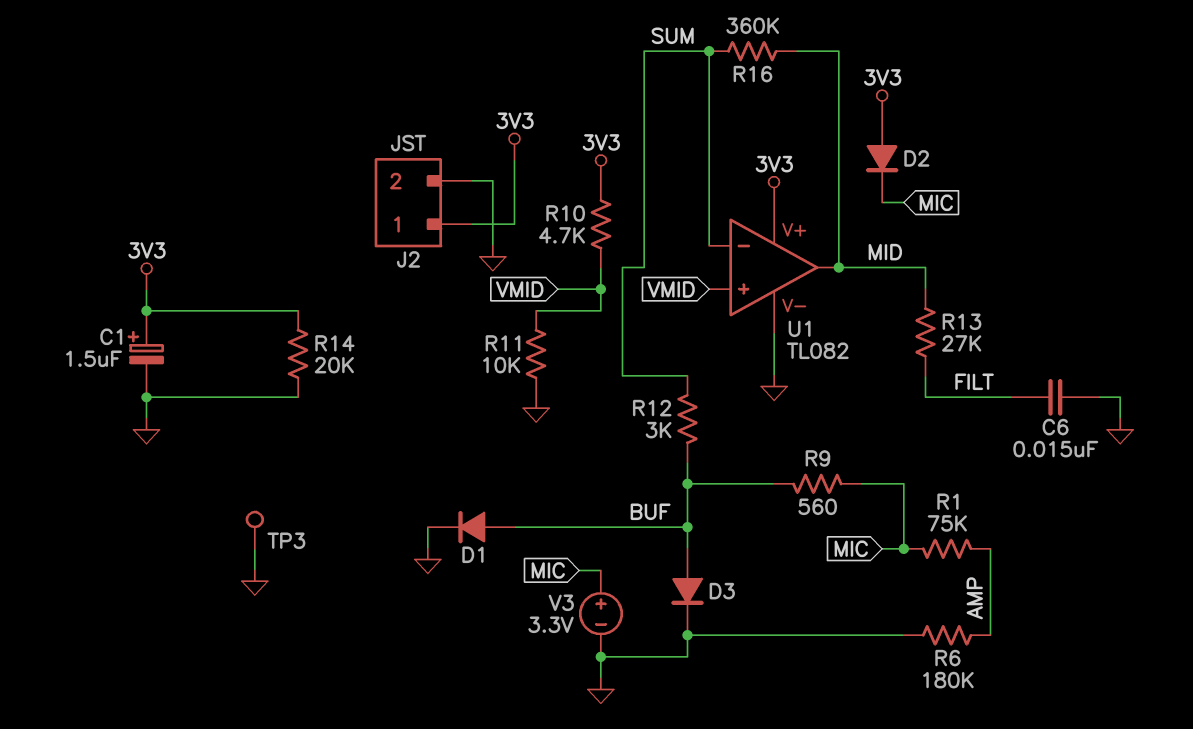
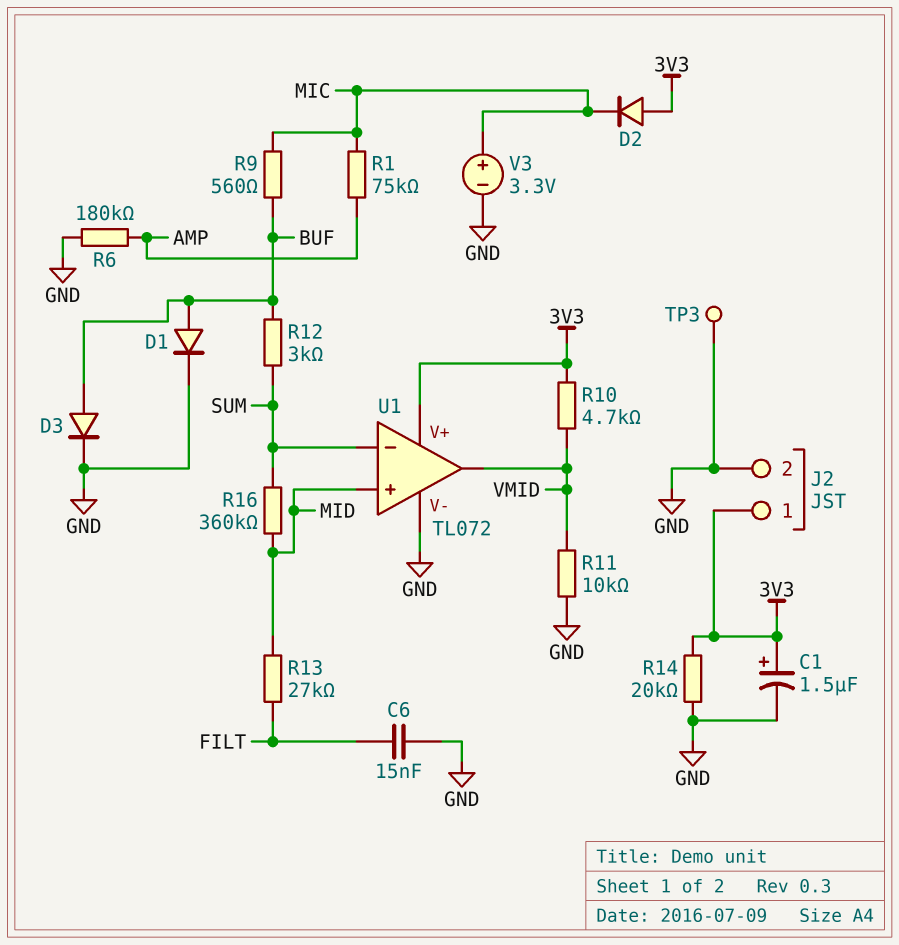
U1: TL082 -> TL072
U1 pin in+: VMID -> MID
U1 pin out: MID -> VMID

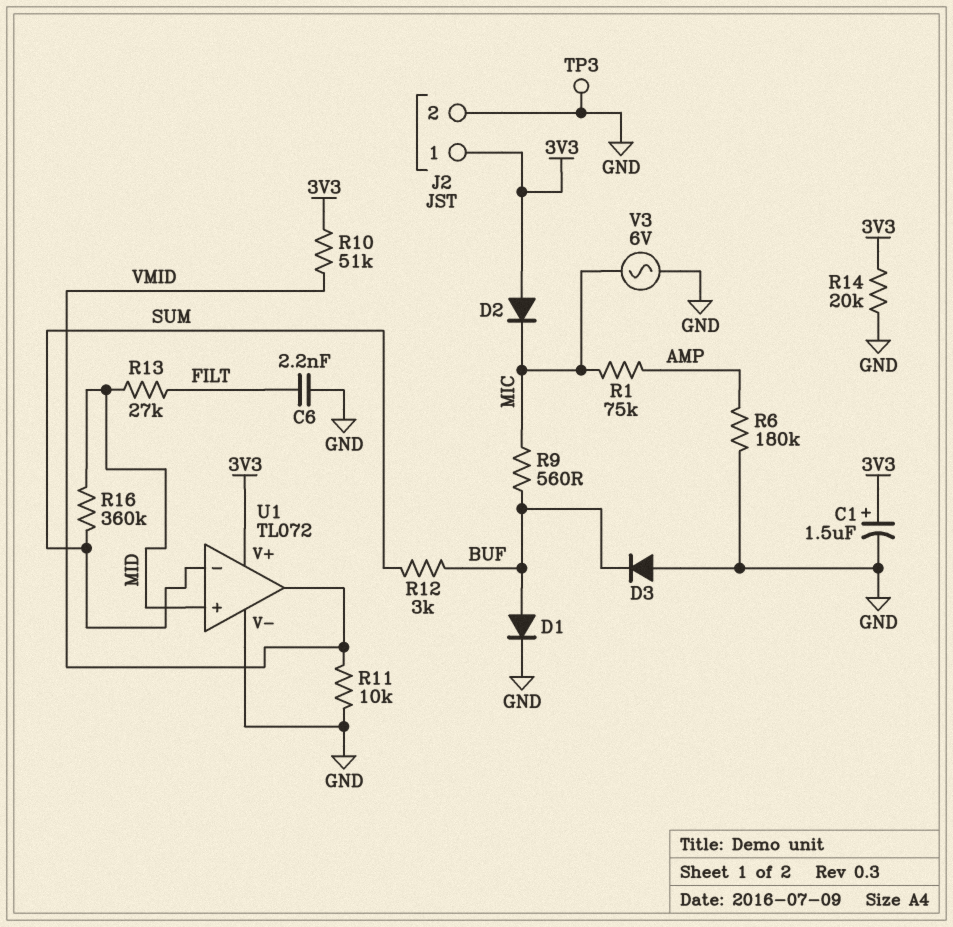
C6: 15nF (FILT, GND) -> 2.2nF (FILT, GND)
D3: diode (A BUF, K GND) -> diode (A GND, K BUF)
R10: 4.7k (3V3, VMID) -> 51k (3V3, VMID)
V3: 3.3V (plus MIC, minus GND) -> AC 6V (GND, MIC)

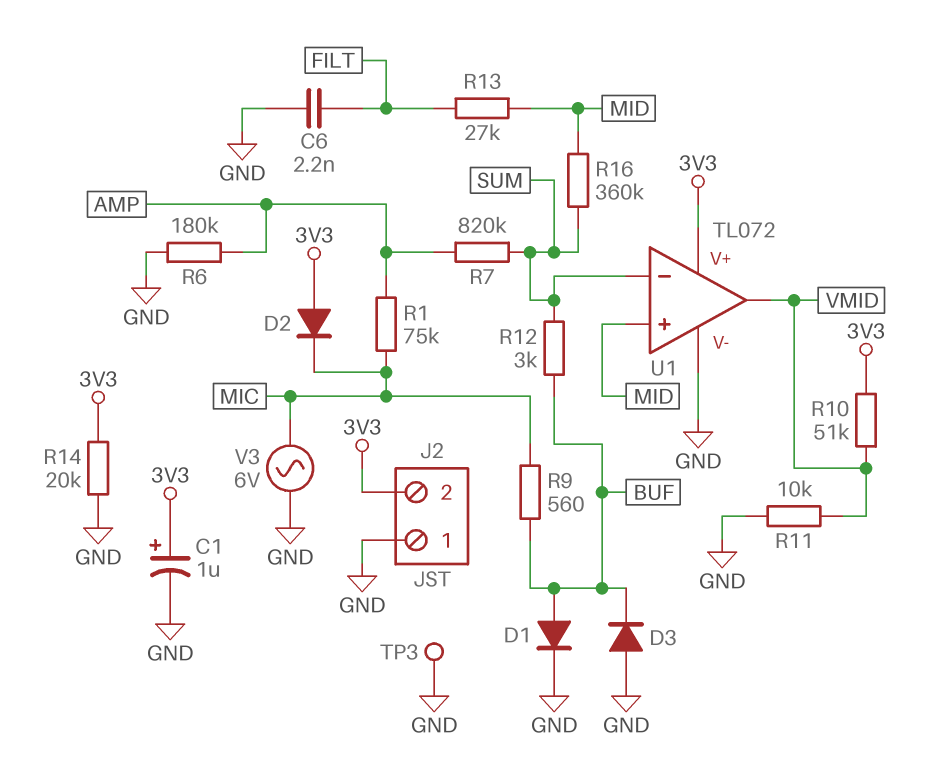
C1: 1.5uF (plus 3V3, minus GND) -> 1uF (plus 3V3, minus GND)
J2 pin 1: 3V3 -> GND
J2 pin 2: GND -> 3V3
R7: none -> 820k (AMP, SUM)

